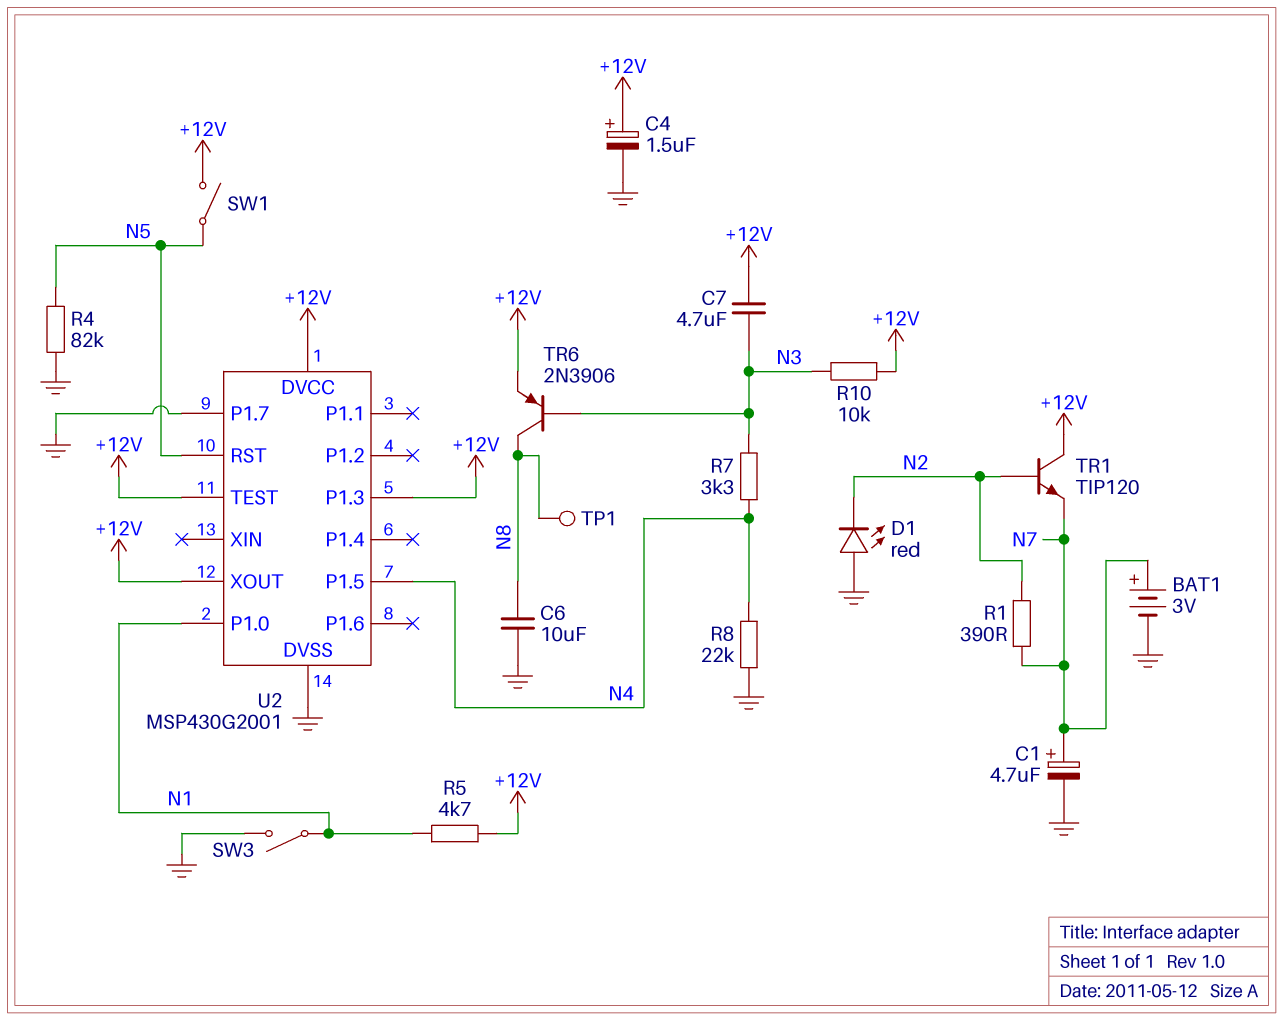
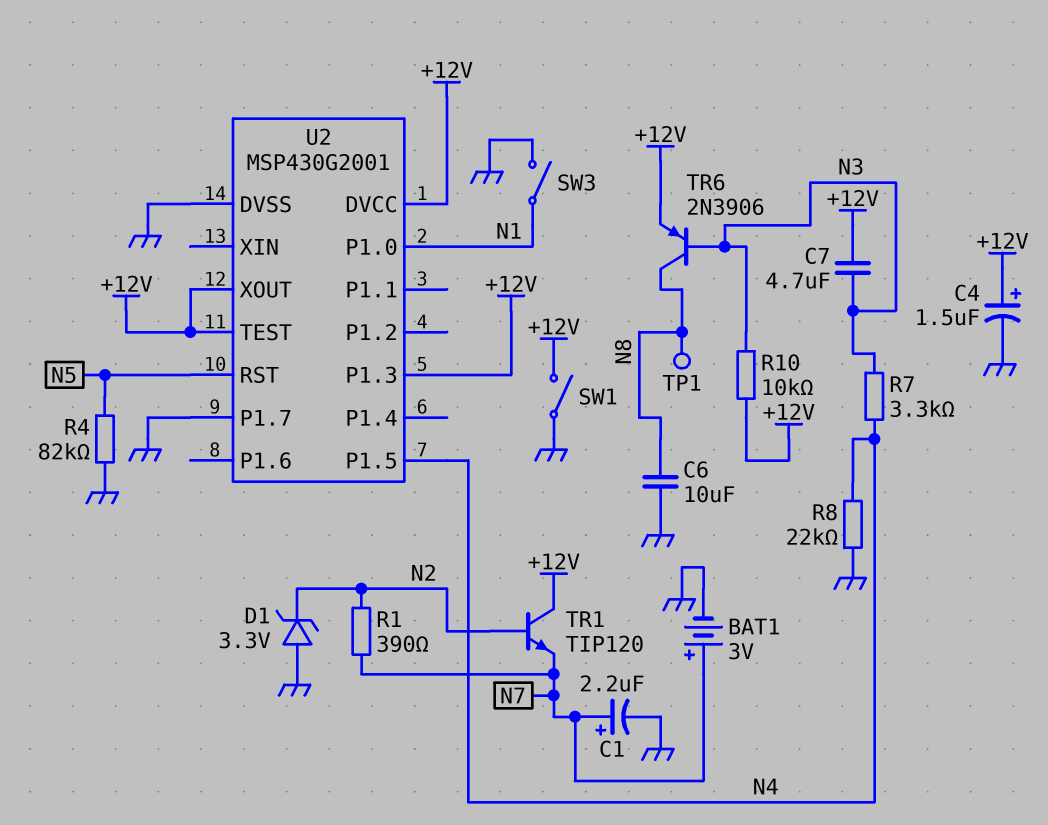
C1: 4.7uF (plus N7, minus GND) -> 2.2uF (plus N7, minus GND)
D1: LED red (A GND, K N2) -> zener 3.3V (A GND, K N2)
R5: 4.7k (+12V, N1) -> none
SW1: switch (+12V, N5) -> switch (+12V, GND)

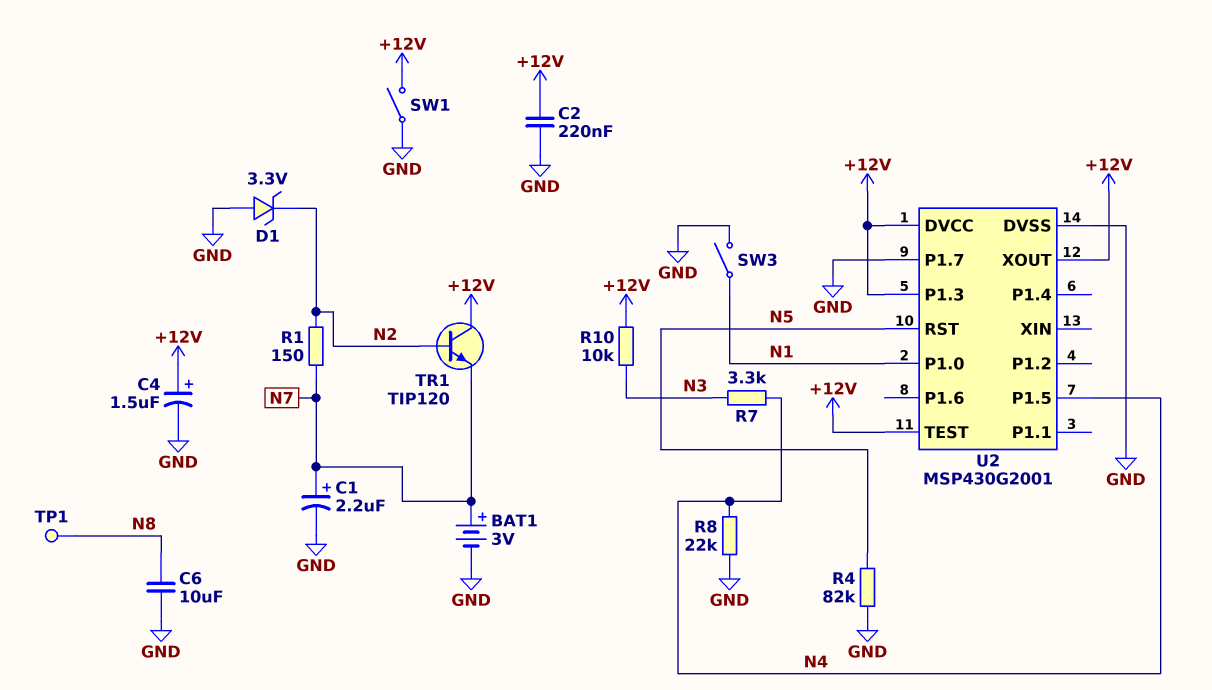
C2: none -> 220nF (+12V, GND)
C7: 4.7uF (+12V, N3) -> none
R1: 390 (N2, N7) -> 150 (N2, N7)
TR6: PNP 2N3906 (B N3, C N8, E +12V) -> none

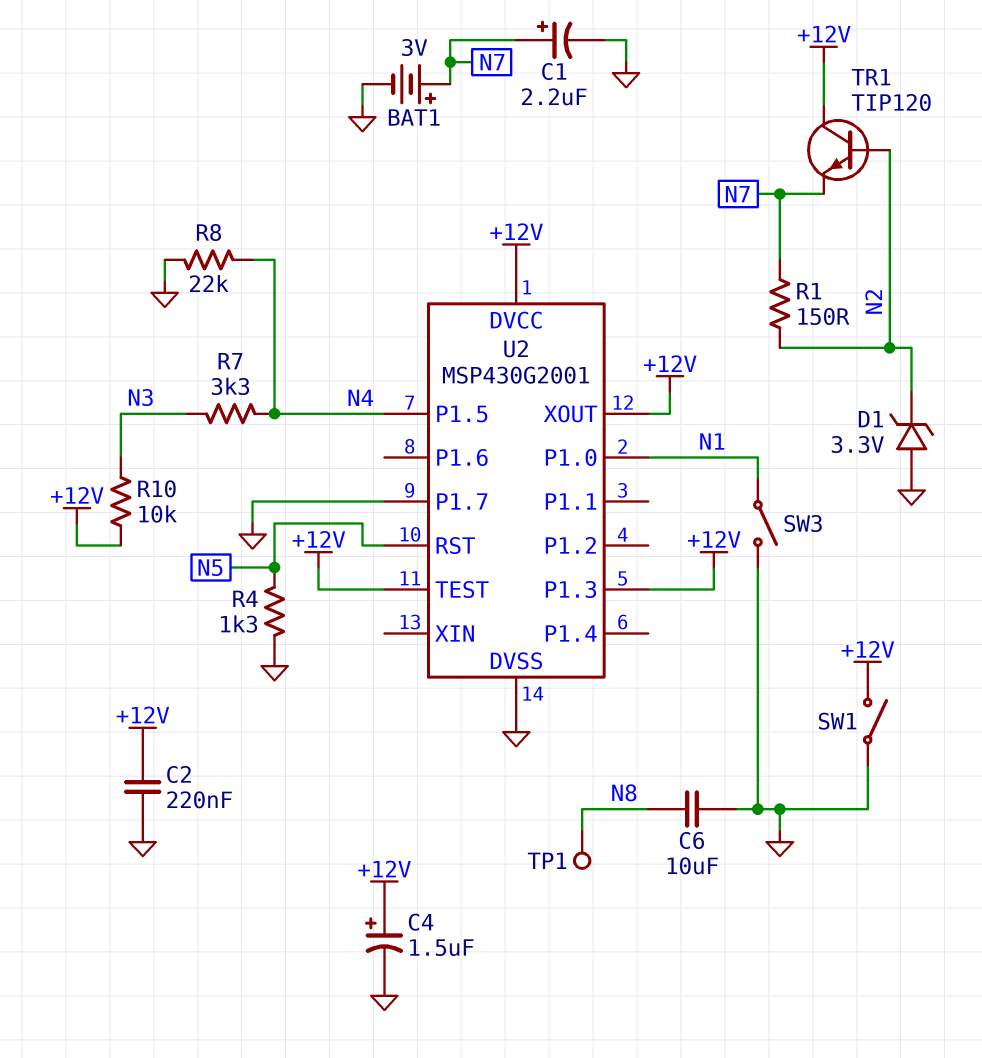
R4: 82k (GND, N5) -> 1.3k (GND, N5)

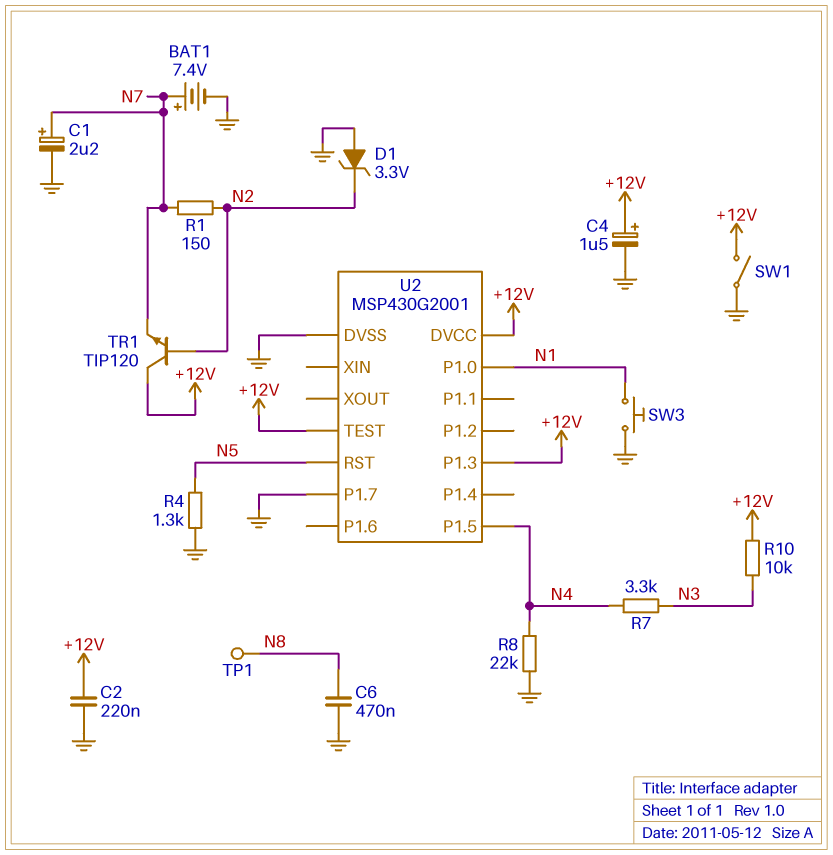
BAT1: 3V (plus N7, minus GND) -> 7.4V (plus N7, minus GND)
C6: 10uF (GND, N8) -> 470nF (GND, N8)
SW3: switch (GND, N1) -> button (GND, N1)
U2 pin XOUT: +12V -> none

